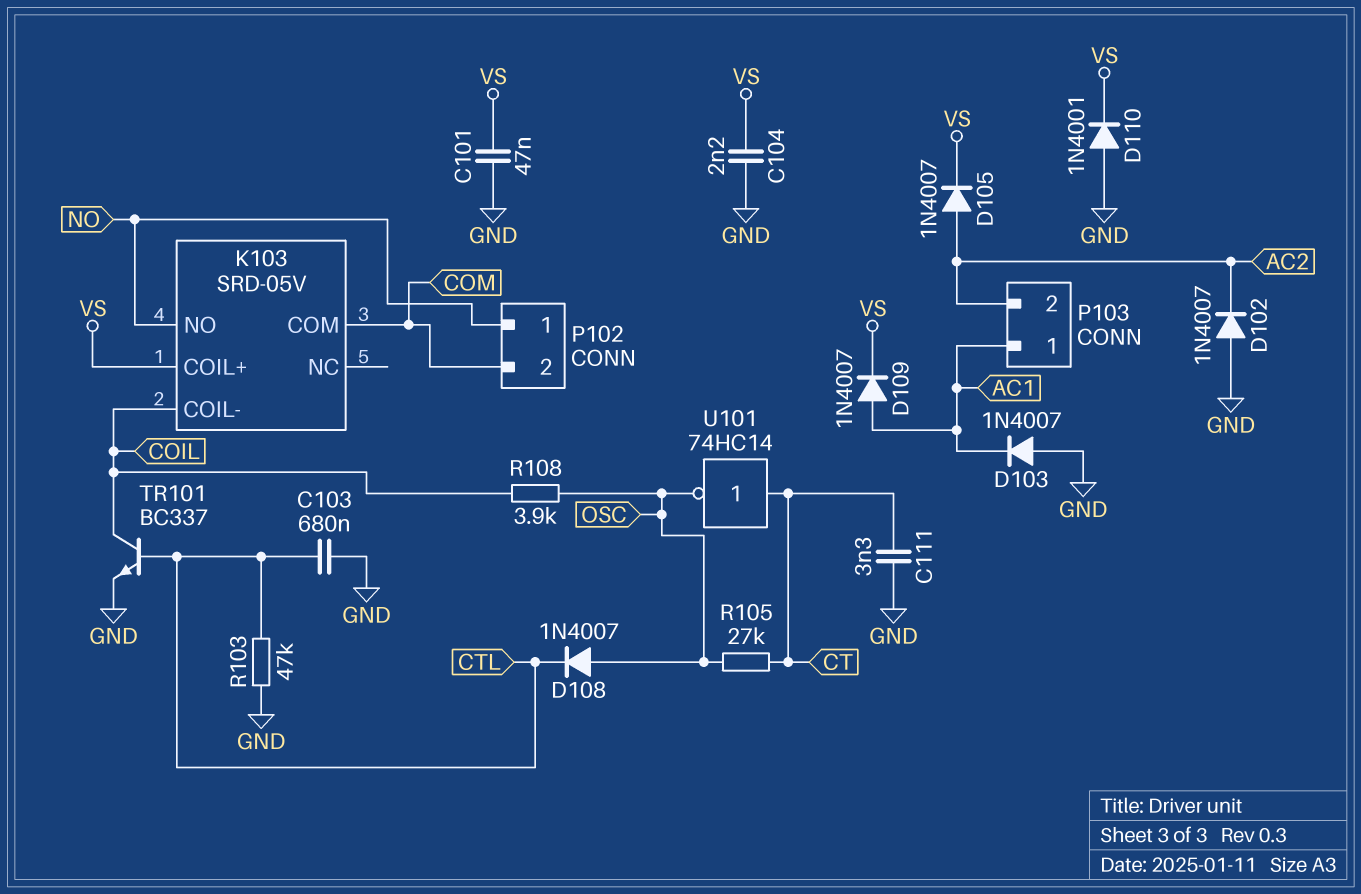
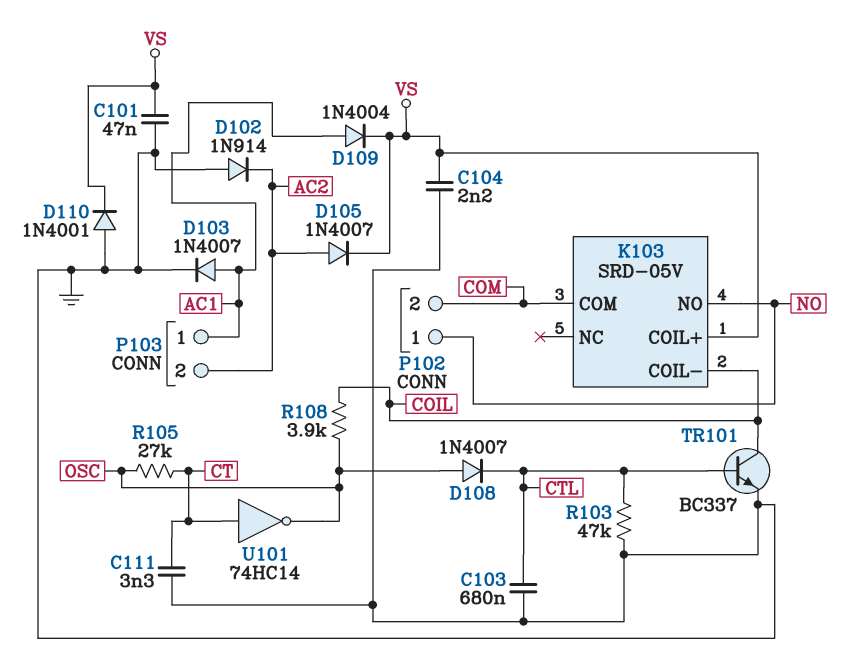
D102: diode 1N4007 (A GND, K AC2) -> diode 1N914 (A GND, K AC2)
D103: diode 1N4007 (A GND, K AC1) -> diode 1N4007 (A AC1, K GND)
D109: diode 1N4007 (A AC1, K VS) -> diode 1N4004 (A AC1, K VS)

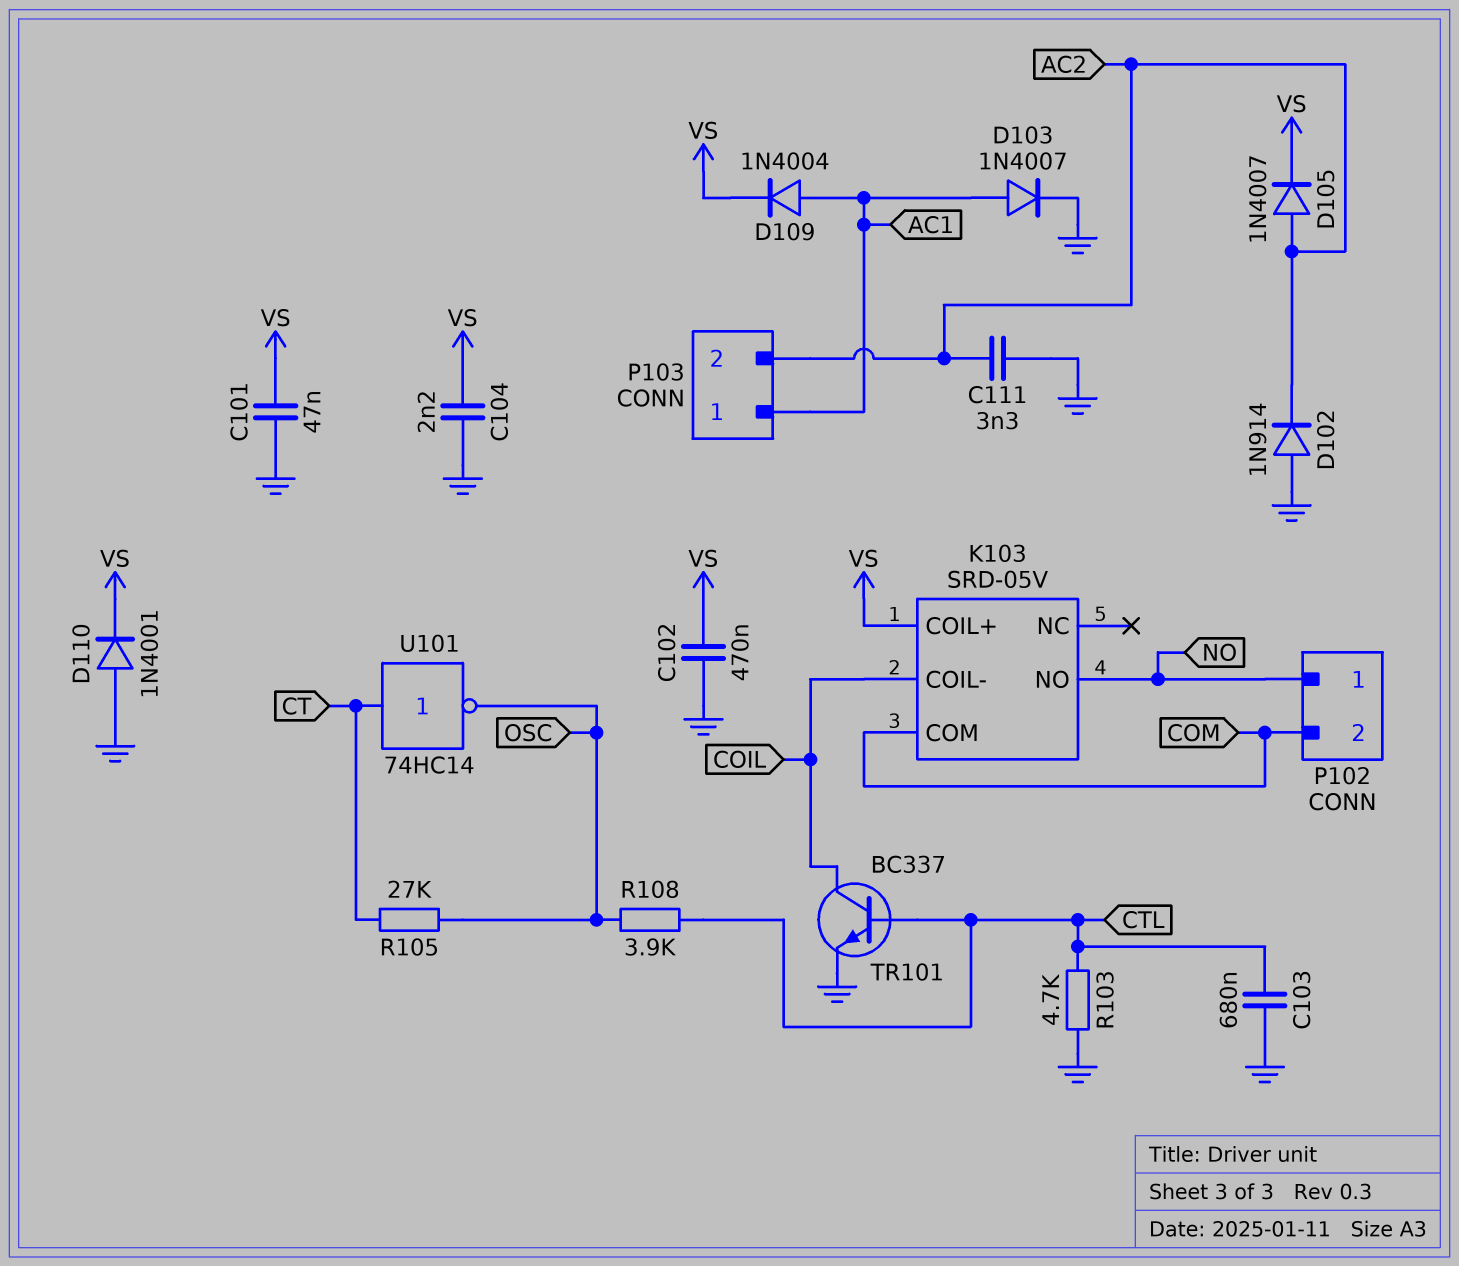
C102: none -> 470nF (GND, VS)
C111: 3.3nF (CT, GND) -> 3.3nF (AC2, GND)
D108: diode 1N4007 (A OSC, K CTL) -> none
R103: 47k (CTL, GND) -> 4.7k (CTL, GND)
R108: 3.9k (COIL, OSC) -> 3.9k (CTL, OSC)

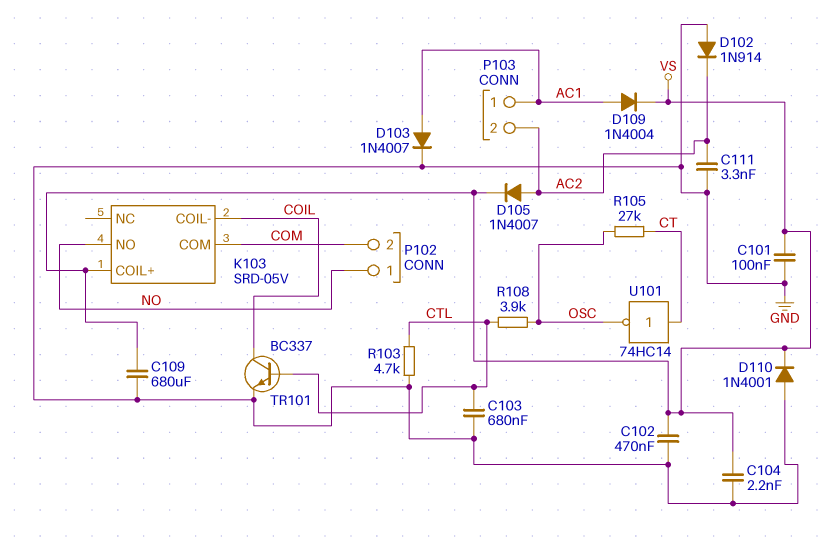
C101: 47nF (GND, VS) -> 100nF (GND, VS)
C109: none -> 680uF (GND, VS)

